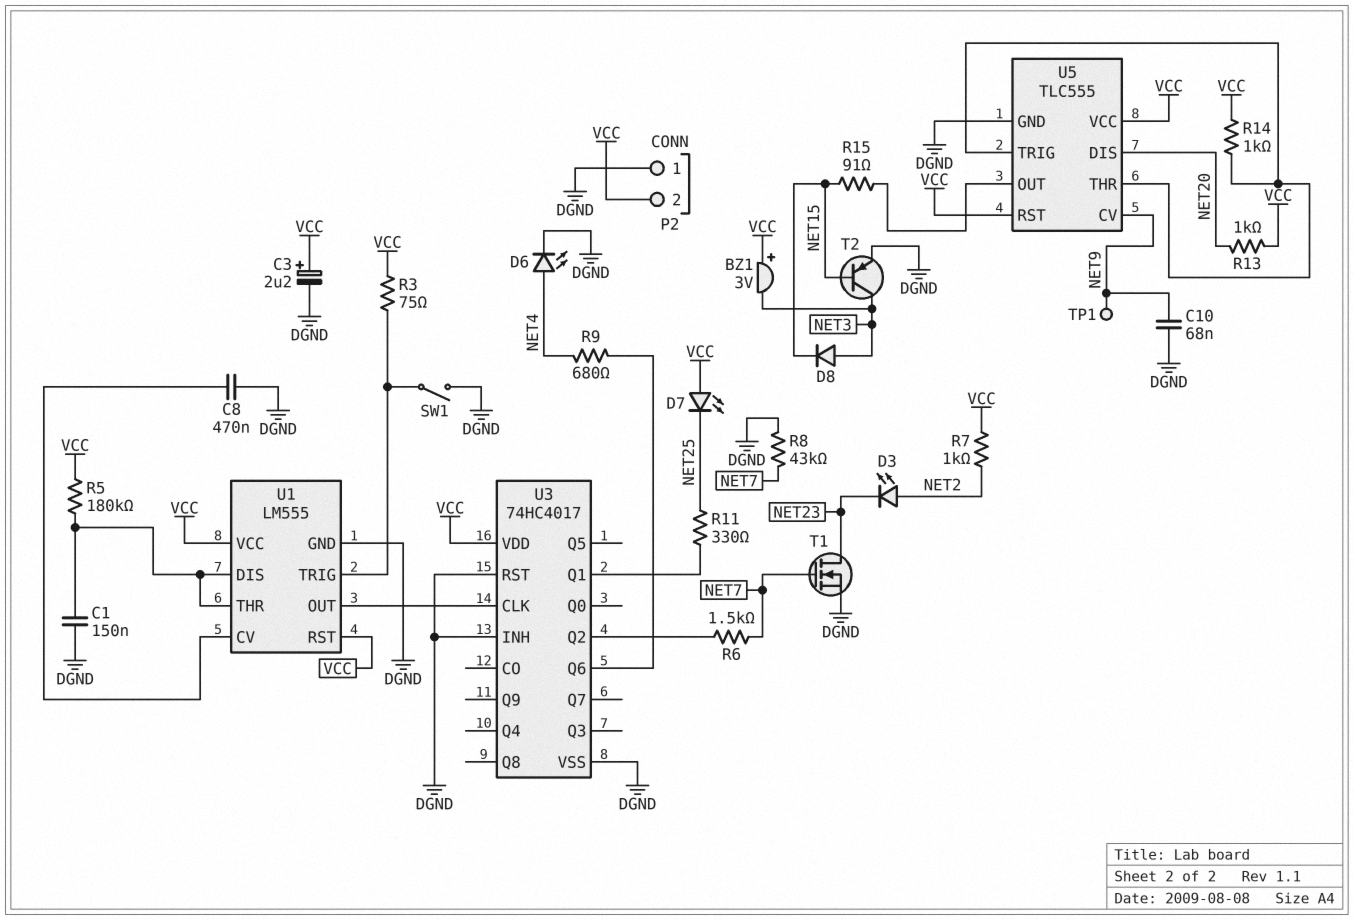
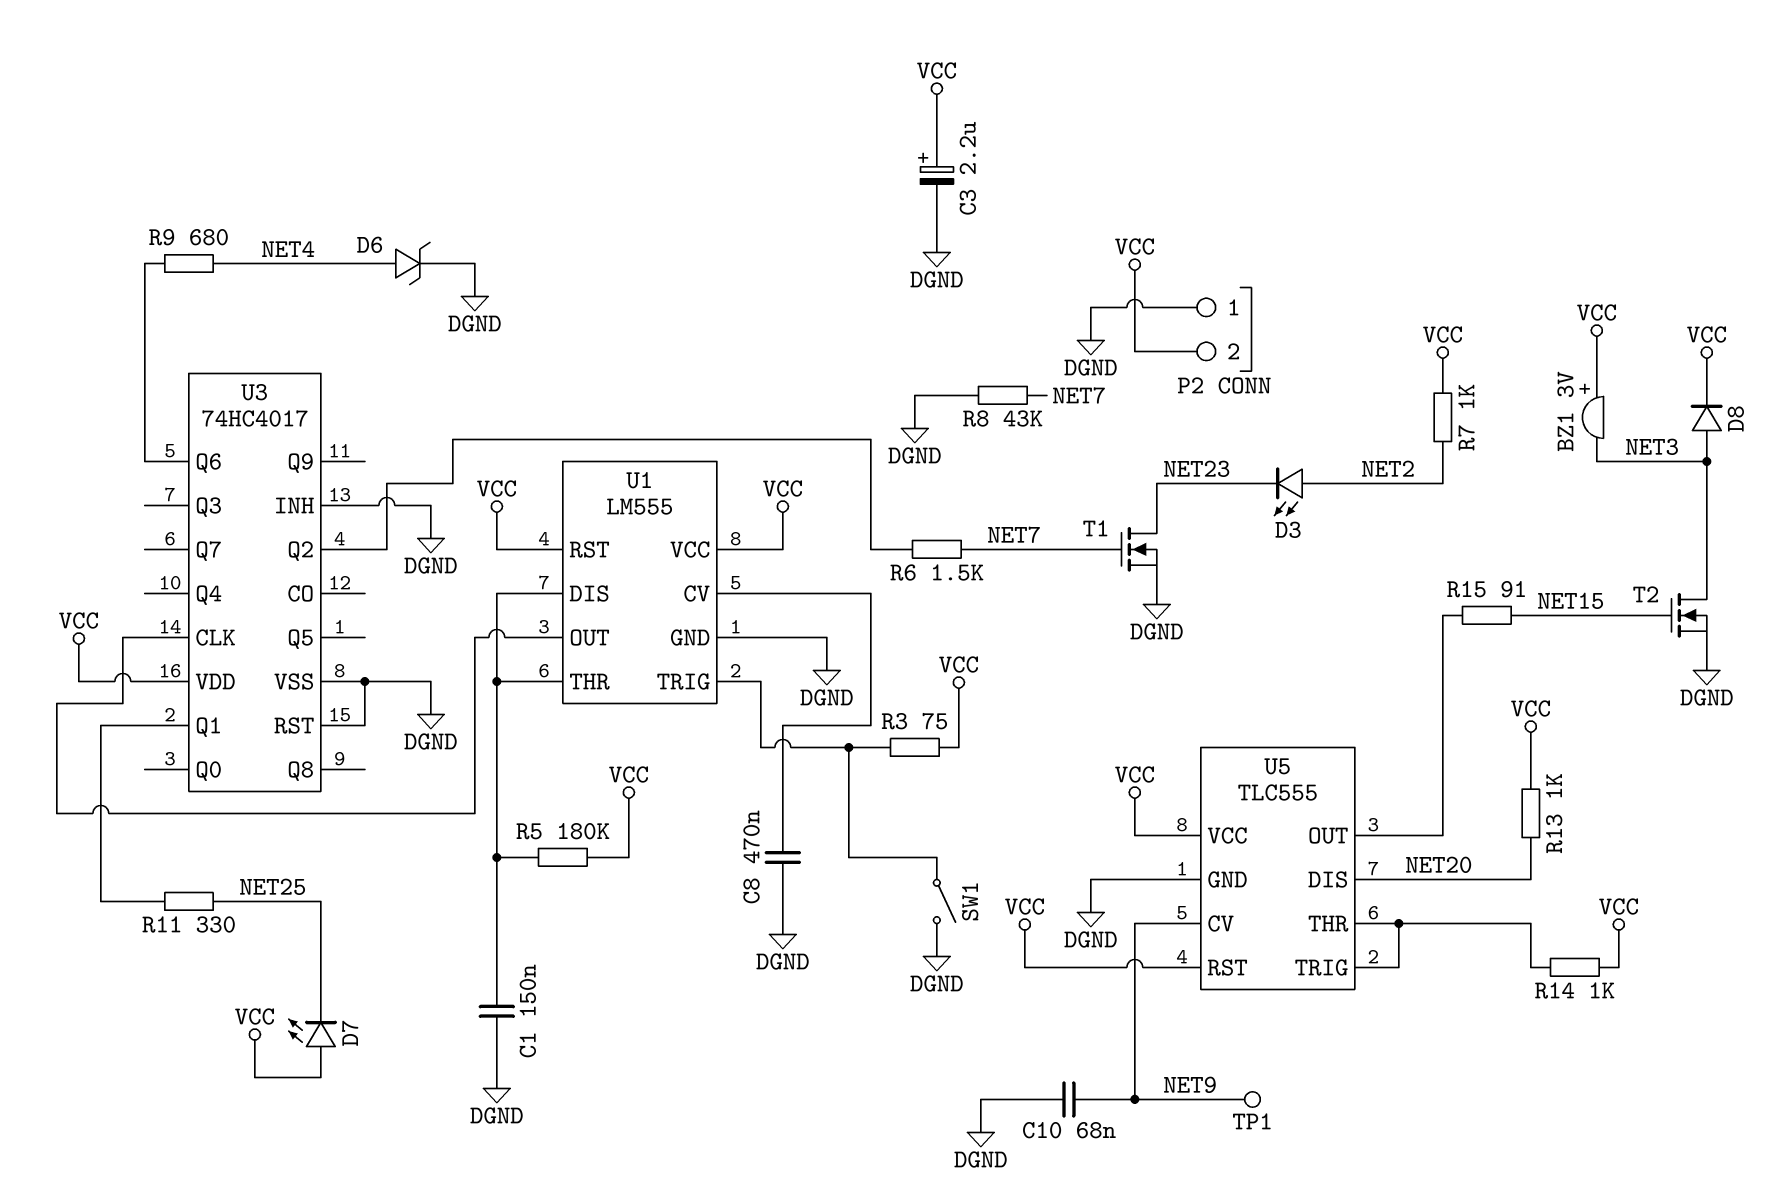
D6: LED (A NET4, K DGND) -> zener (A NET4, K DGND)
D8: diode (A NET3, K NET15) -> diode (A NET3, K VCC)
T2: PNP (B NET15, C NET3, E DGND) -> NMOS (G NET15, D NET3, S DGND)

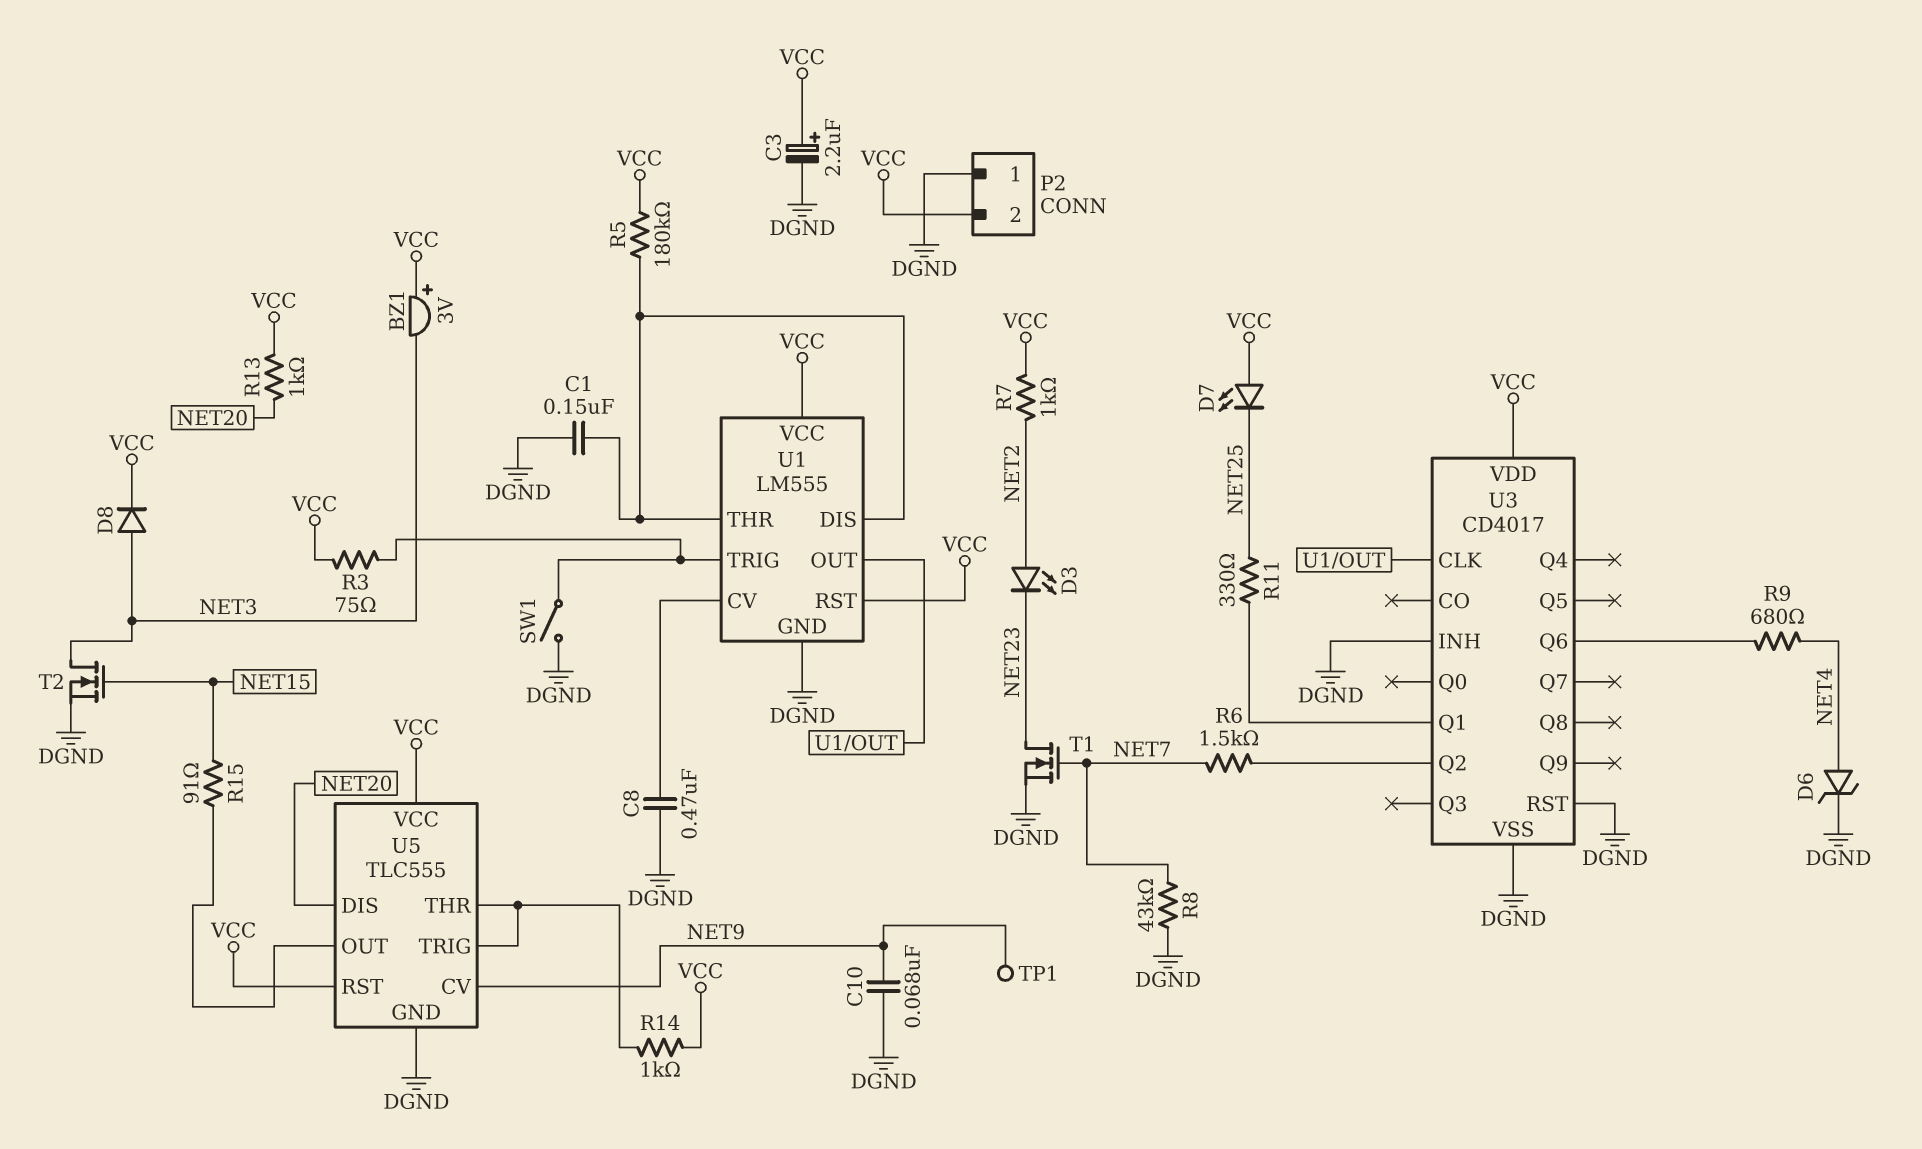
U3: 74HC4017 -> CD4017

